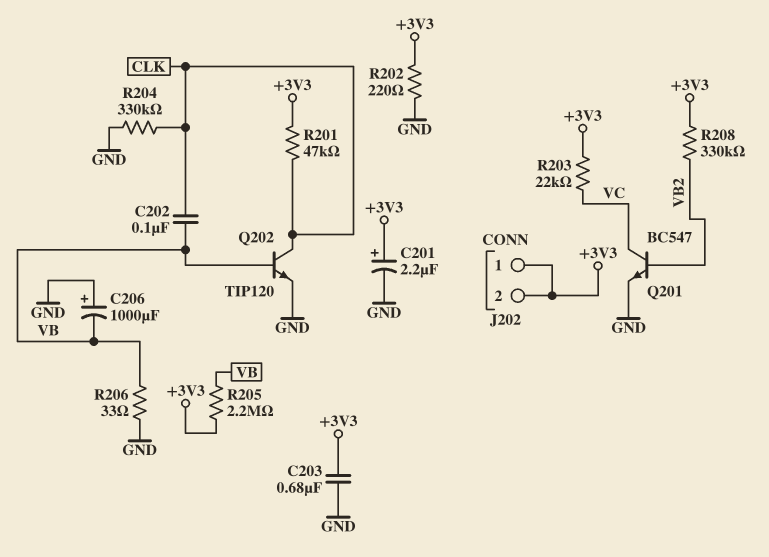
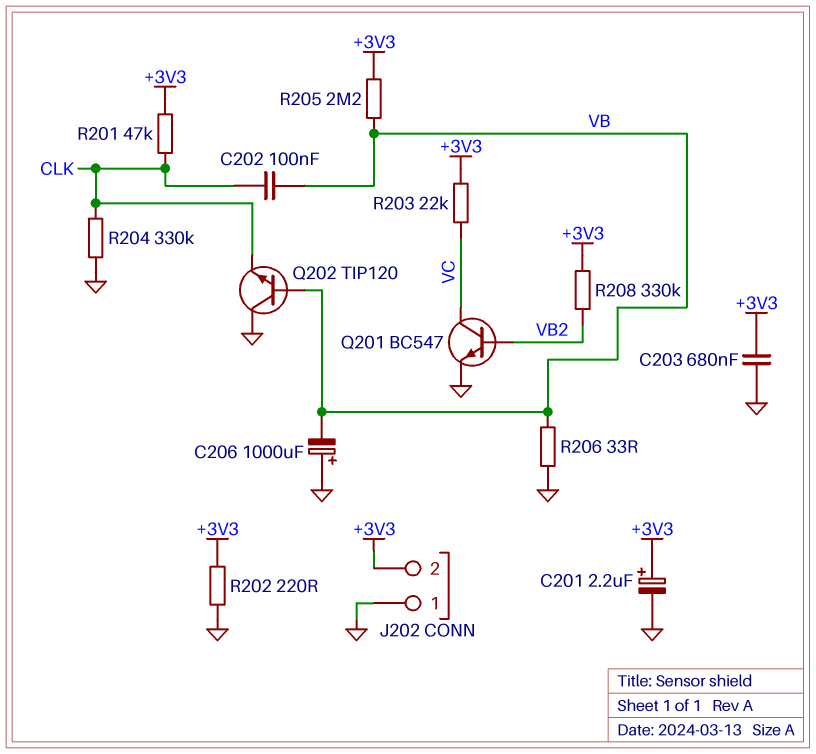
J202 pin 1: +3V3 -> GND
Q202: NPN TIP120 (B VB, C CLK, E GND) -> NPN TIP120 (B VB, C GND, E CLK)

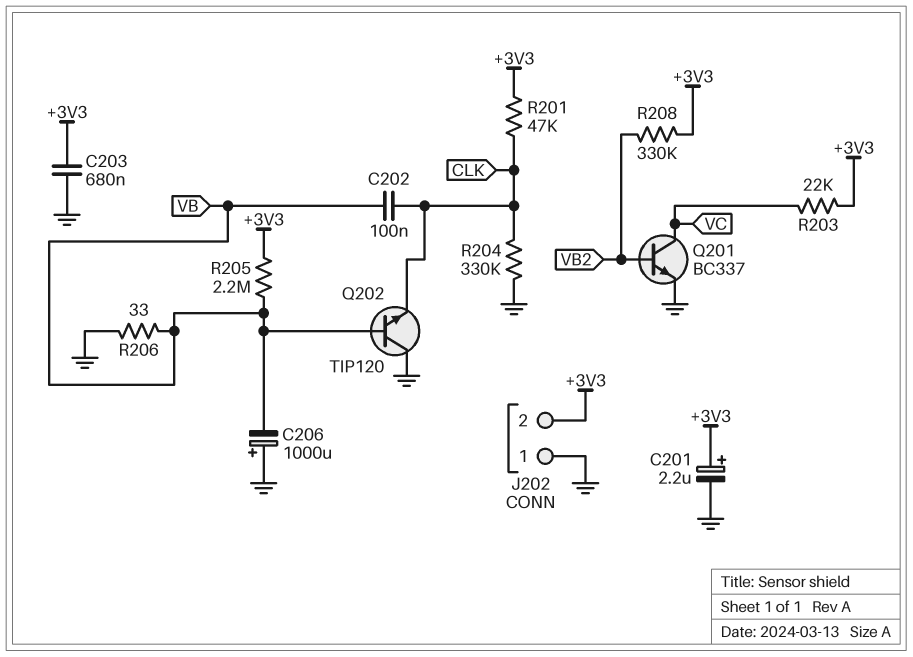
Q201: NPN BC547 (B VB2, C VC, E GND) -> NPN BC337 (B VB2, C VC, E GND)
R202: 220 (+3V3, GND) -> none

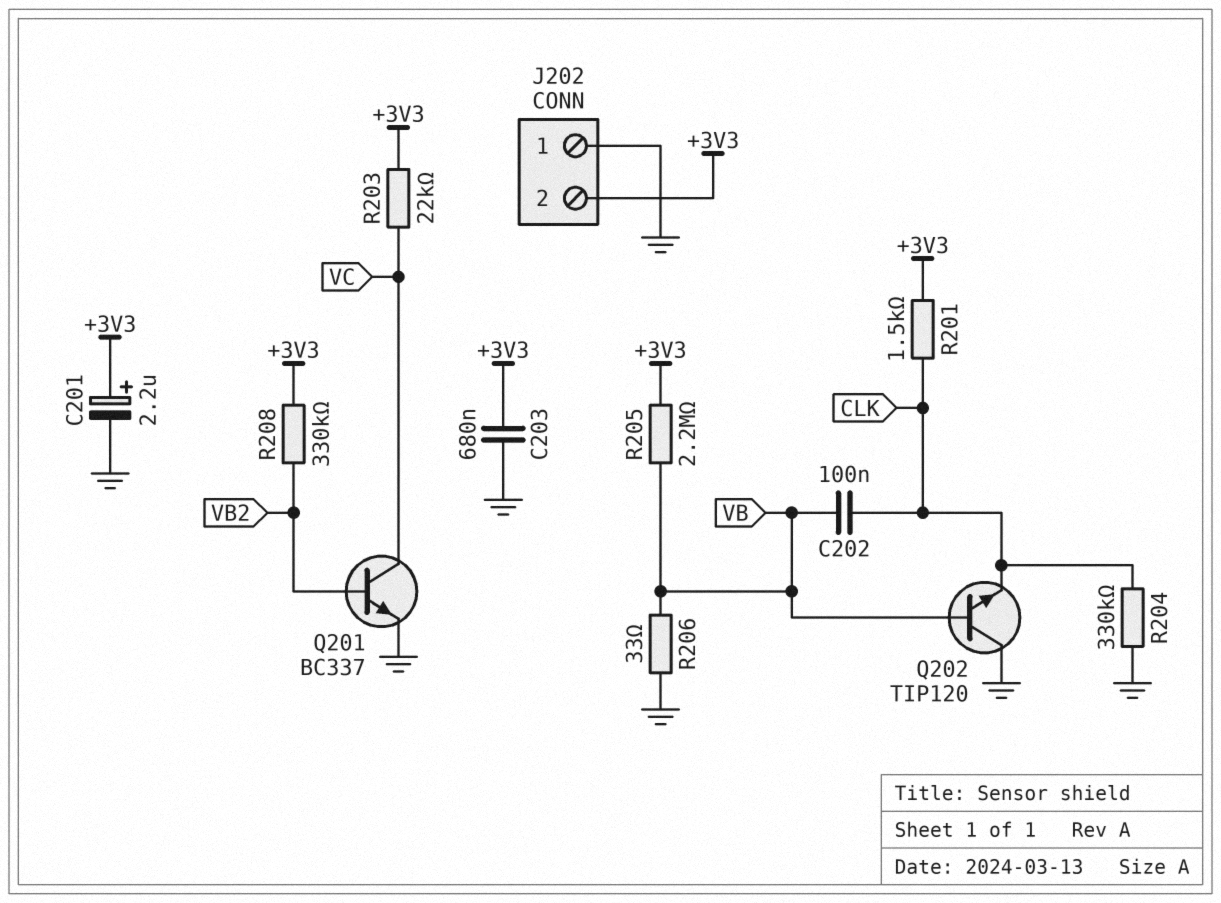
C206: 1000uF (plus GND, minus VB) -> none
R201: 47k (+3V3, CLK) -> 1.5k (+3V3, CLK)

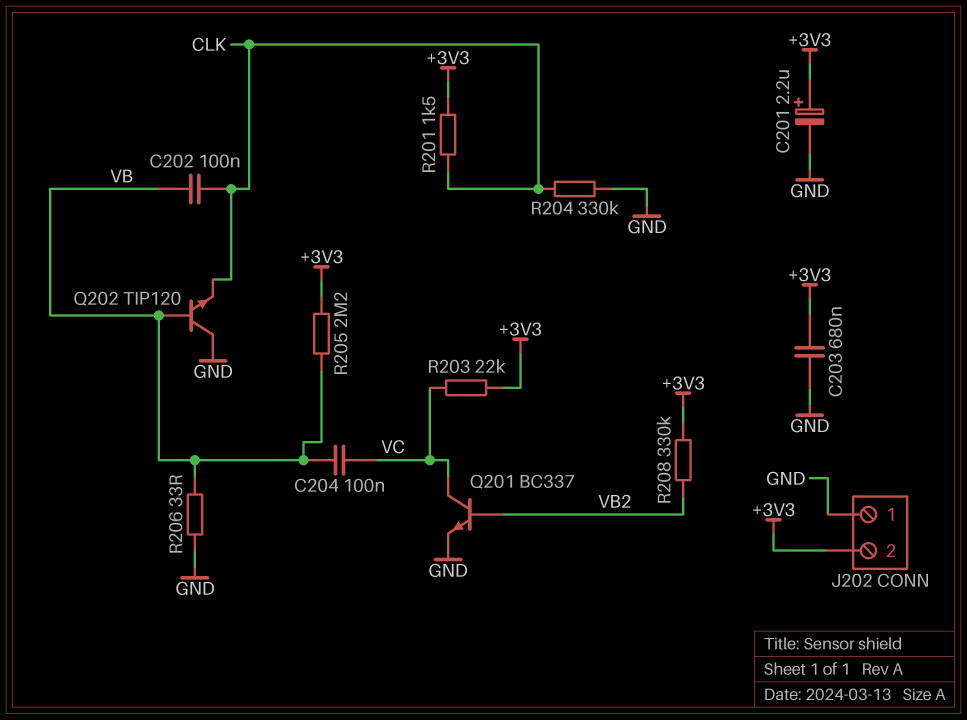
C204: none -> 100nF (VB, VC)

